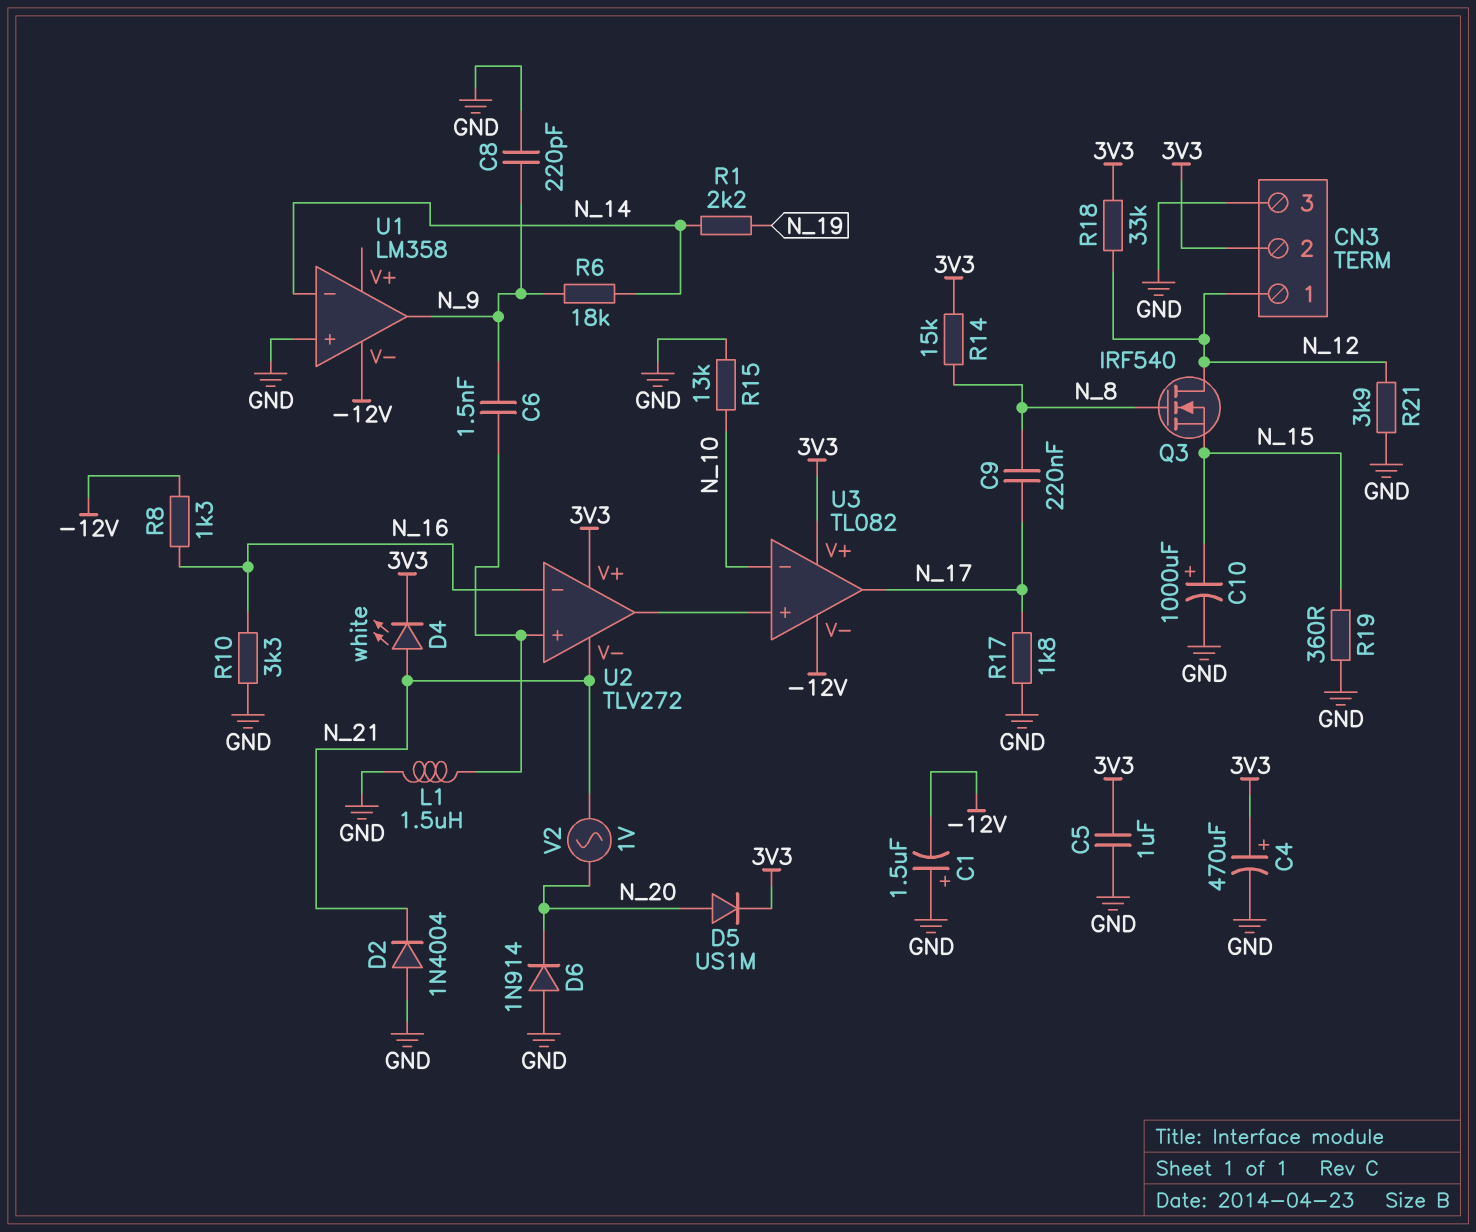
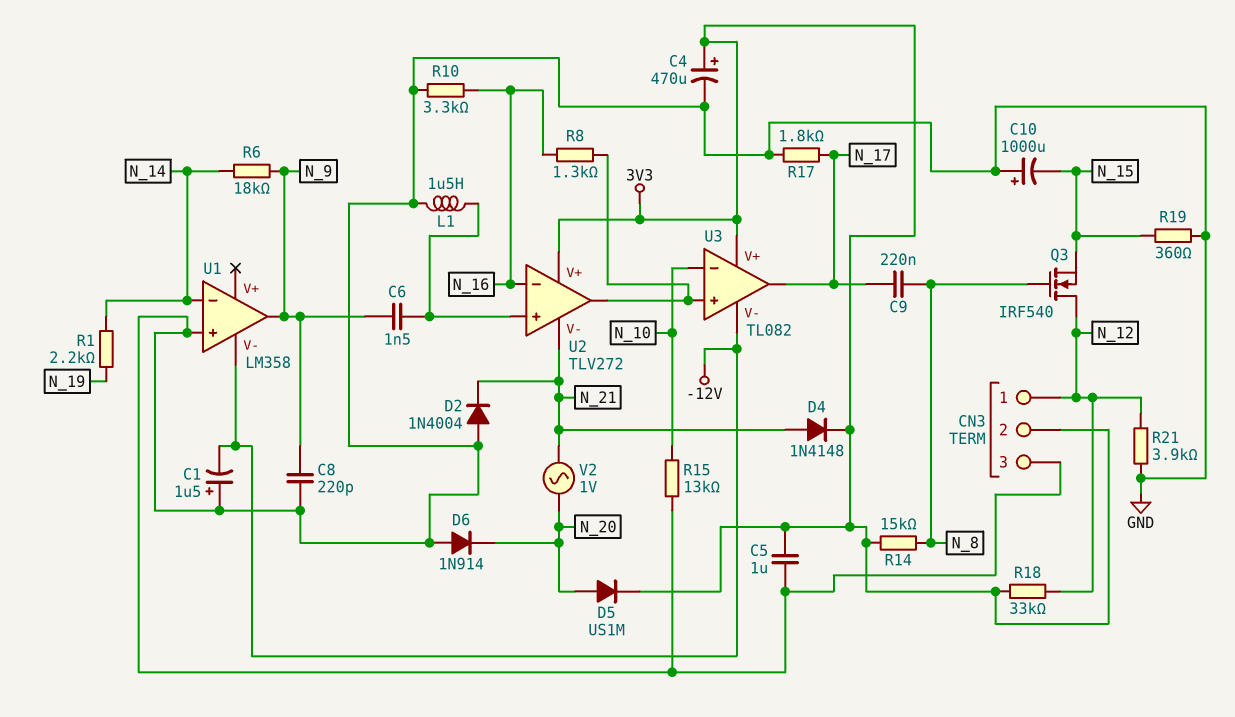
C10: 1000uF (plus N_15, minus GND) -> 1000uF (plus GND, minus N_15)
D4: LED white (A N_21, K 3V3) -> diode 1N4148 (A N_21, K 3V3)
R8: 1.3k (-12V, N_16) -> 1.3k (N_16, U2/out)

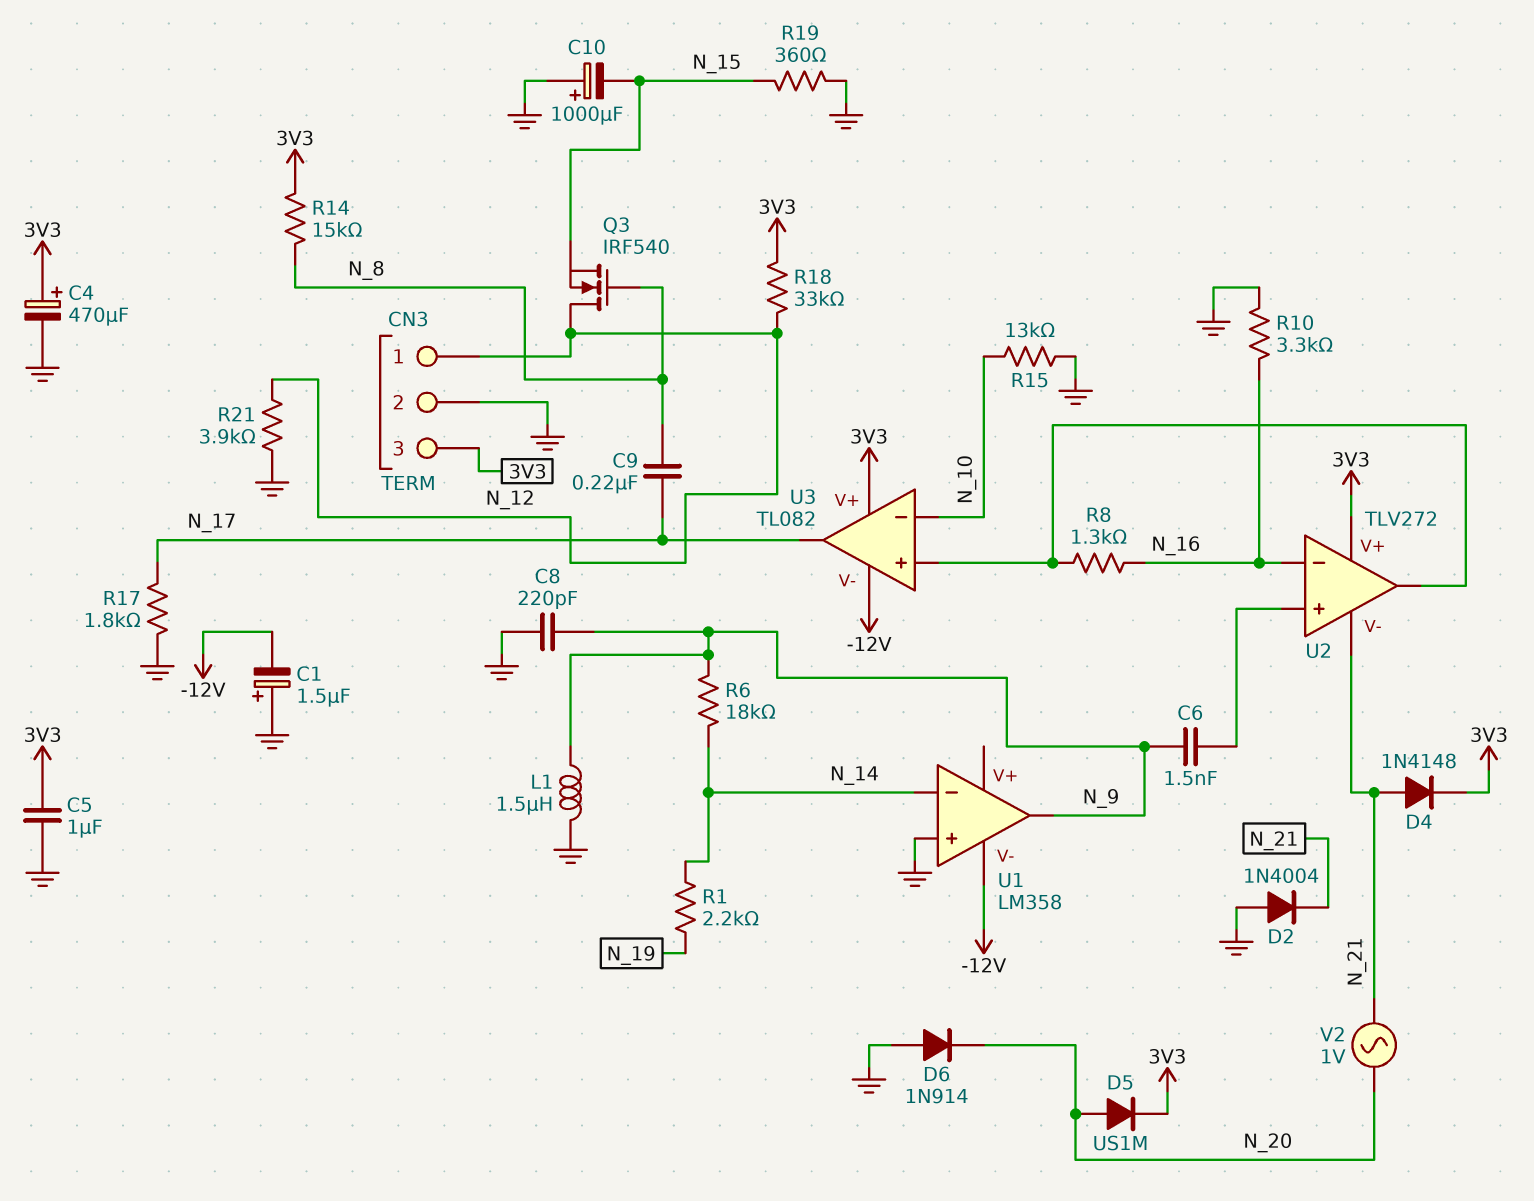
CN3 pin 2: 3V3 -> GND
CN3 pin 3: GND -> 3V3
L1: 1.5uH (GND, U2/in+) -> 1.5uH (GND, N_9)

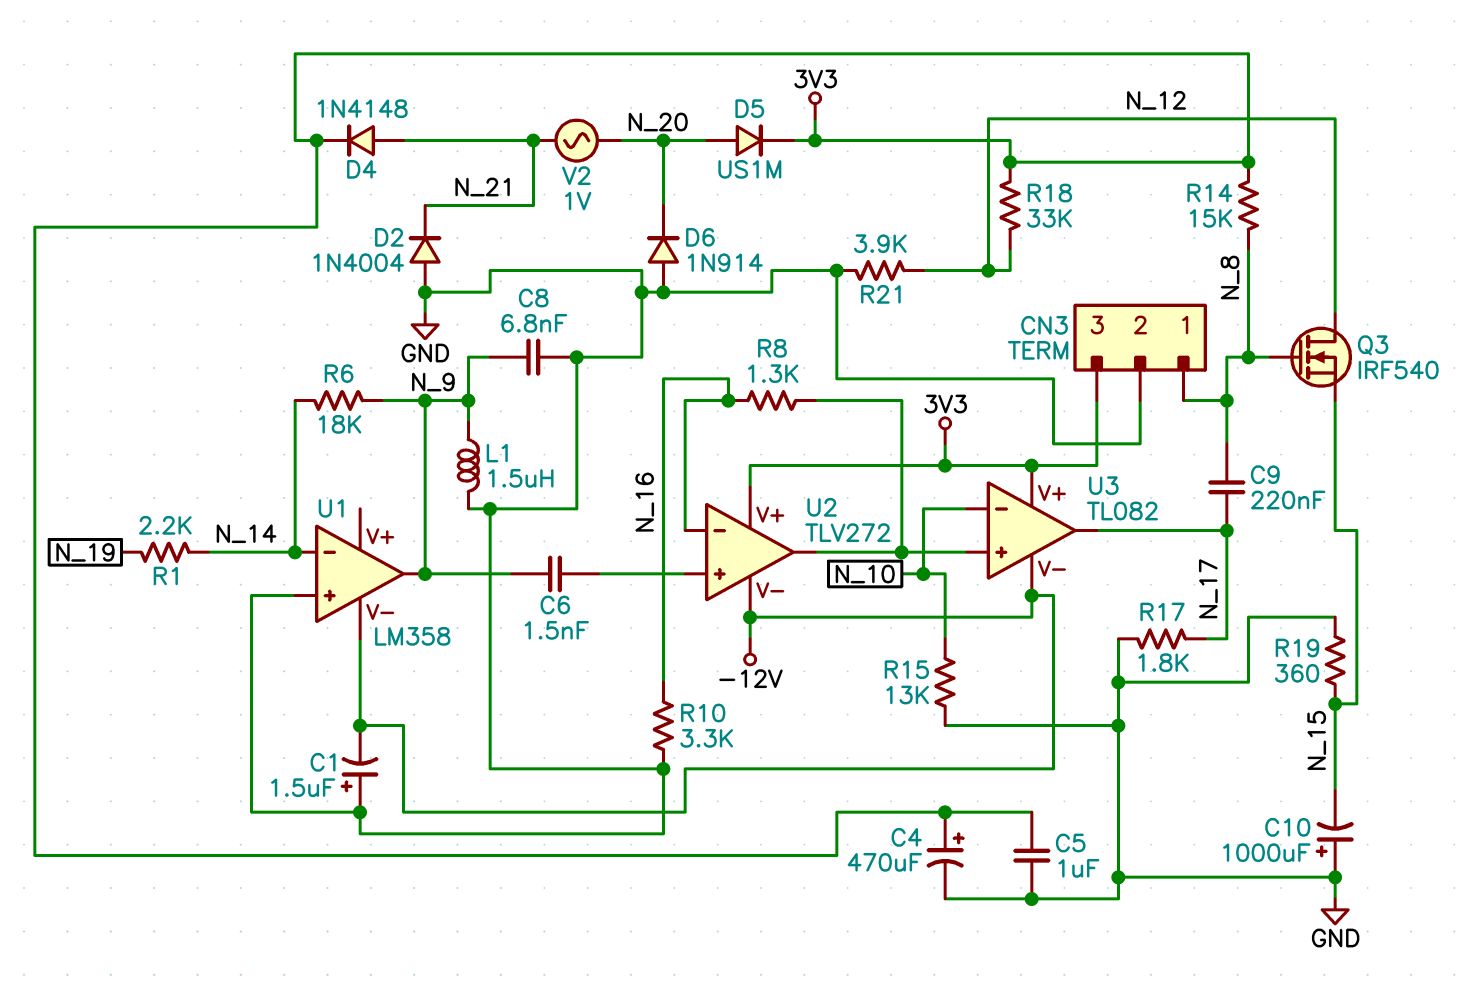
C8: 220pF (GND, N_9) -> 6.8nF (GND, N_9)
CN3 pin 1: N_12 -> N_8
U2 pin V-: N_21 -> -12V

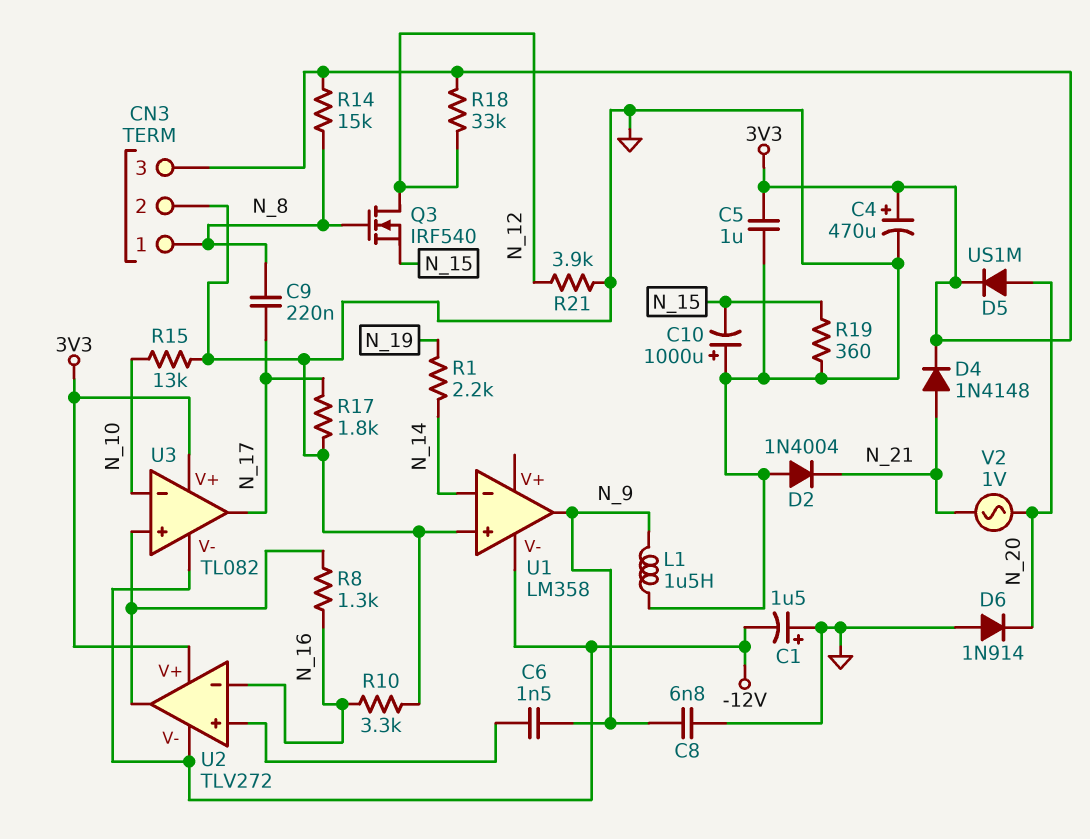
R6: 18k (N_9, N_14) -> none

